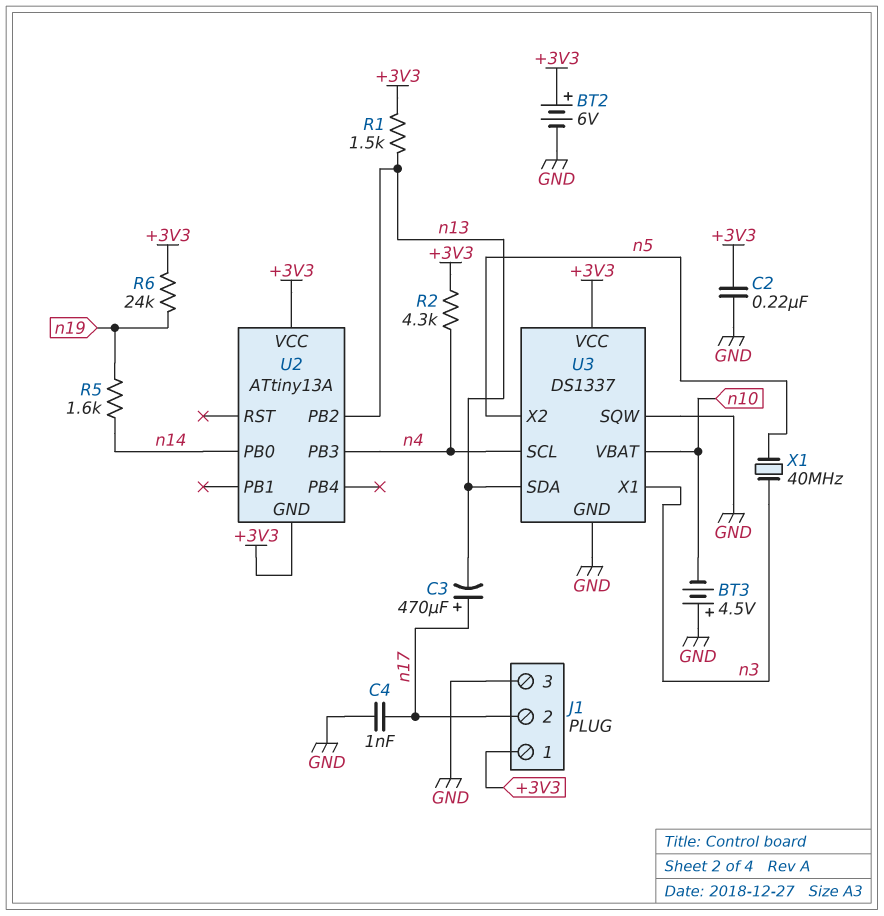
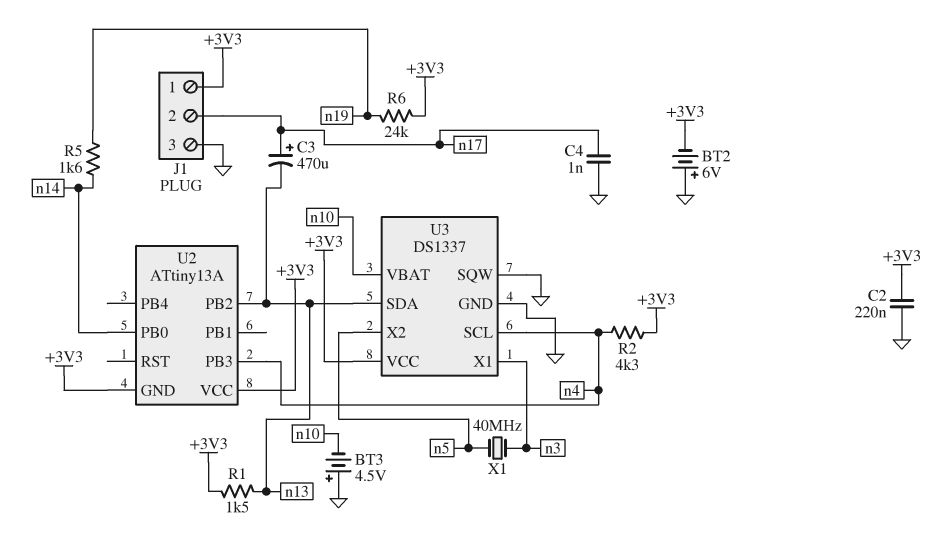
BT2: 6V (plus +3V3, minus GND) -> 6V (plus GND, minus +3V3)

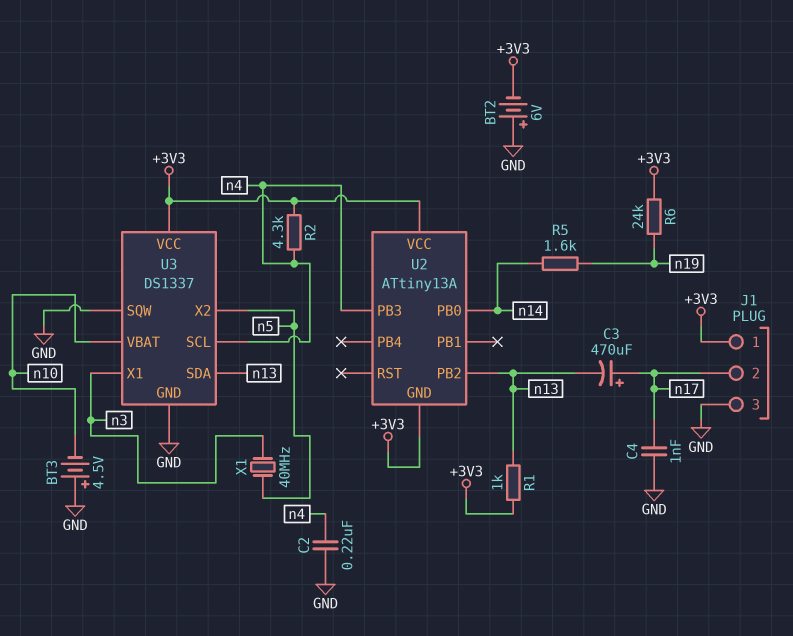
C2: 220nF (+3V3, GND) -> 220nF (GND, n4)
R1: 1.5k (+3V3, n13) -> 1k (+3V3, n13)

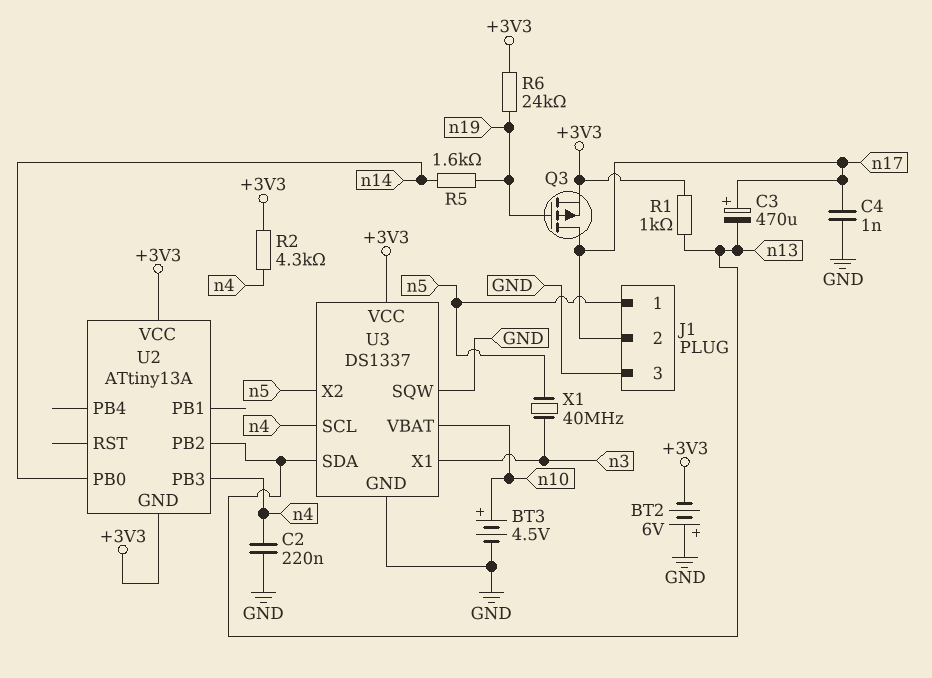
BT3: 4.5V (plus GND, minus n10) -> 4.5V (plus n10, minus GND)
J1 pin 1: +3V3 -> n5
Q3: none -> PMOS (G n19, D n17, S +3V3)

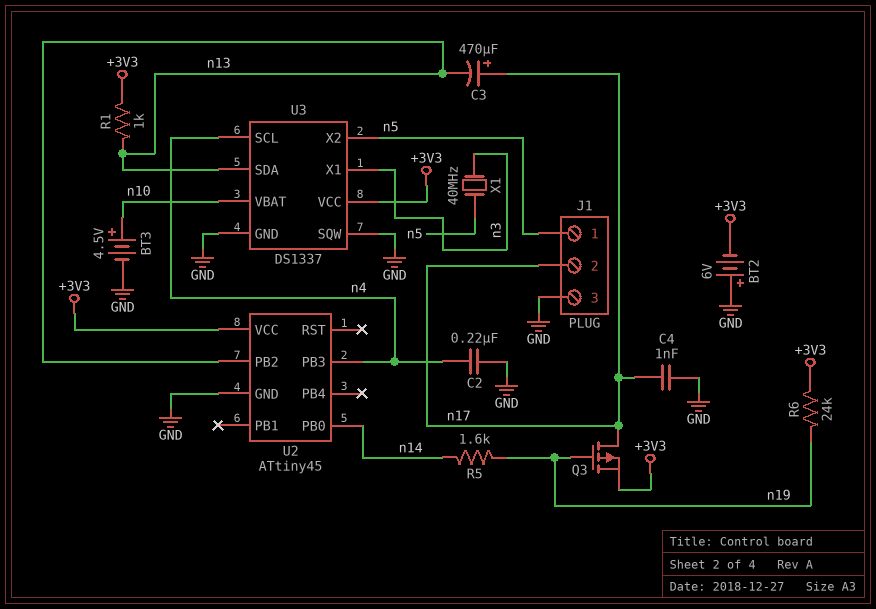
R2: 4.3k (+3V3, n4) -> none
U2: ATtiny13A -> ATtiny45
U2 pin GND: +3V3 -> GND

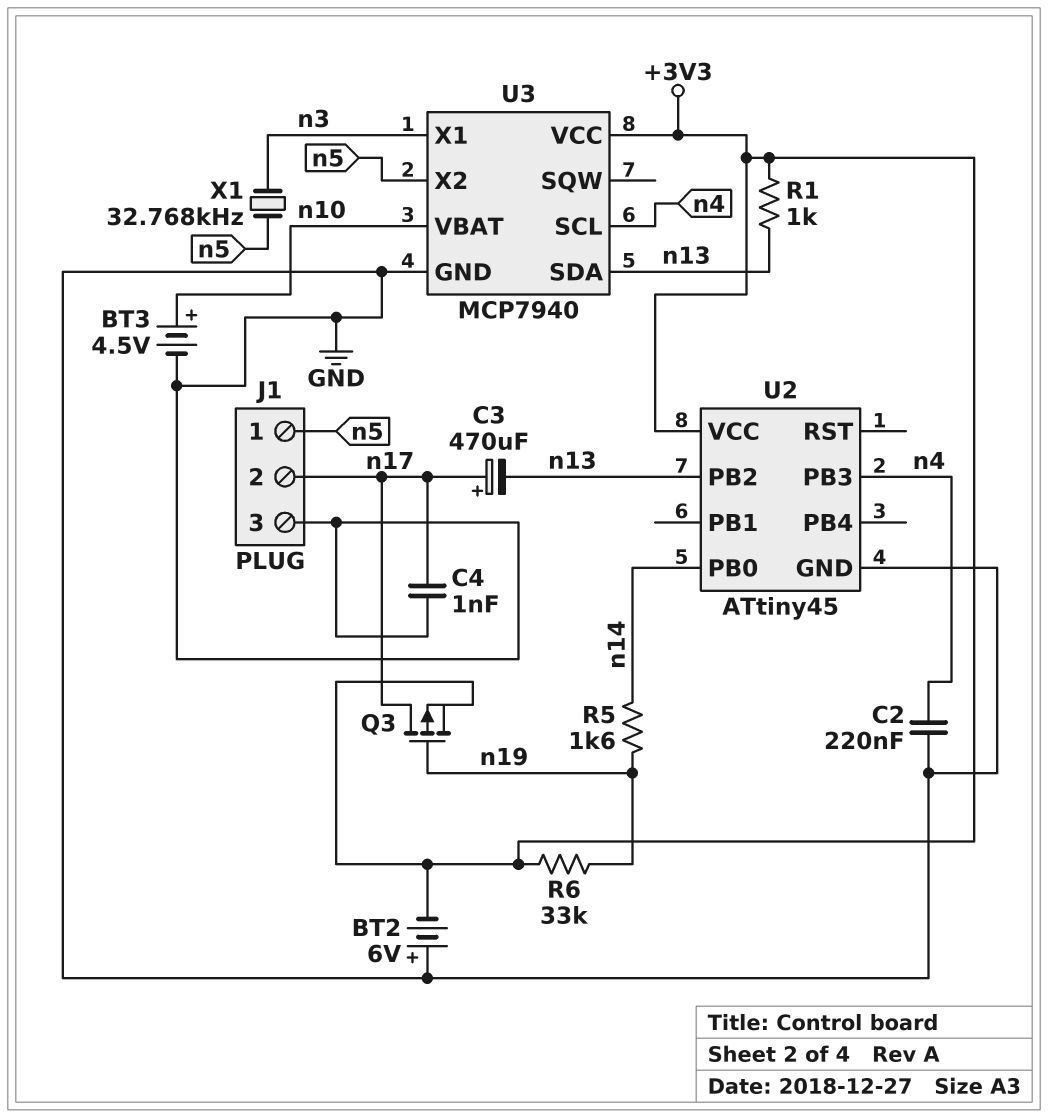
R6: 24k (+3V3, n19) -> 33k (+3V3, n19)
U3: DS1337 -> MCP7940
U3 pin SQW: GND -> none
X1: 40MHz (n3, n5) -> 32.768kHz (n3, n5)

